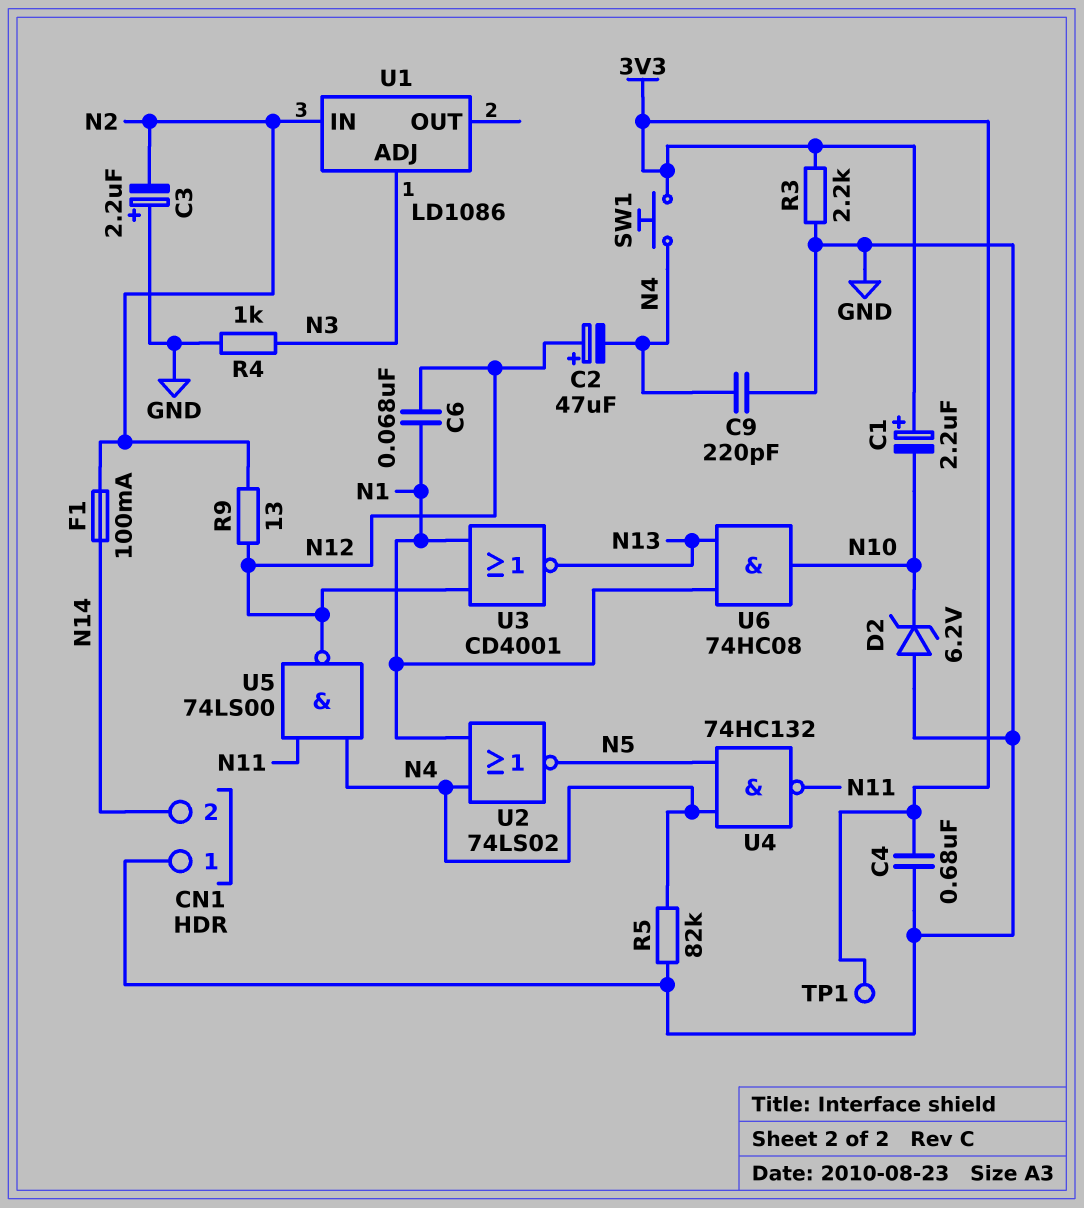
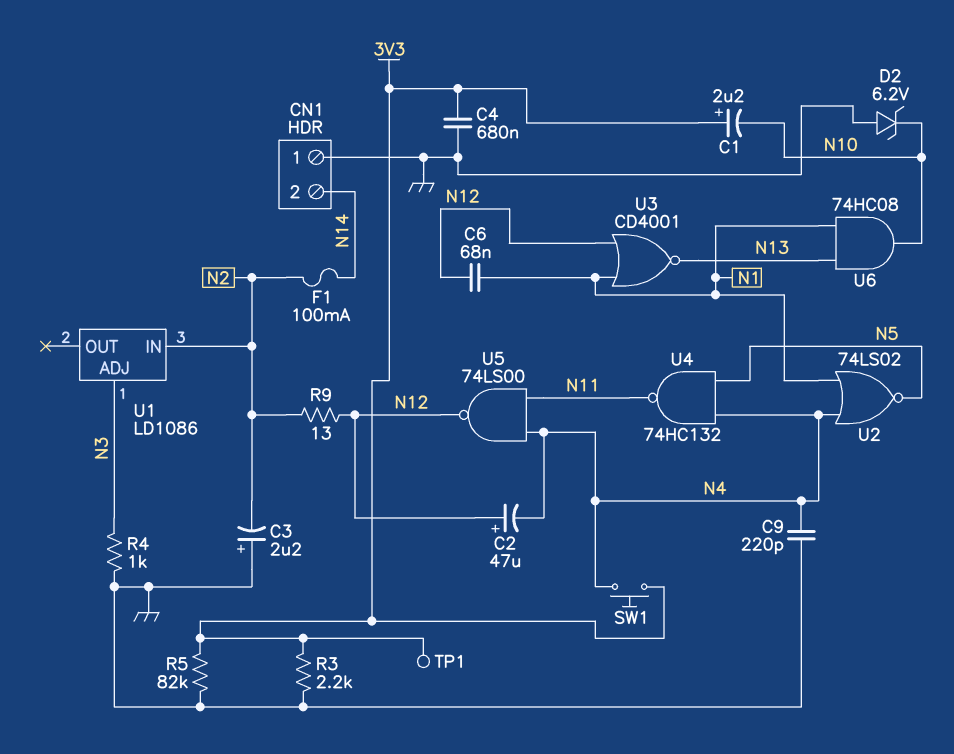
R5: 82k (GND, N4) -> 82k (3V3, GND)

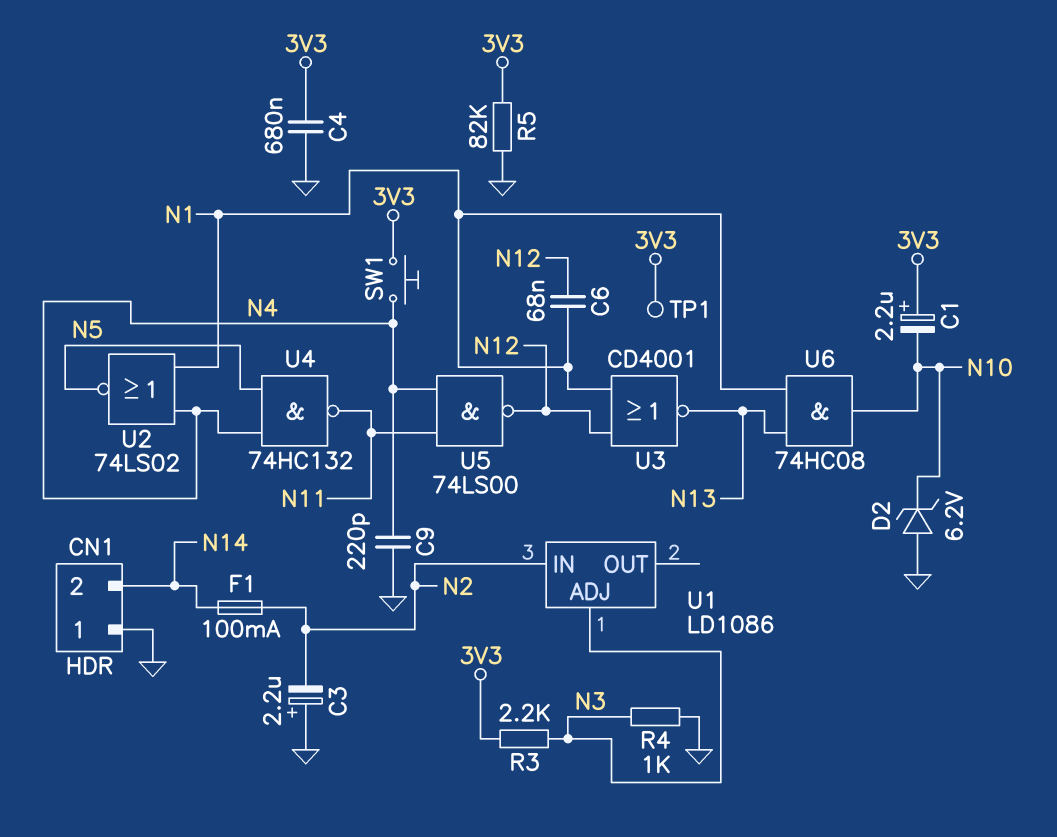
C2: 47uF (plus N12, minus N4) -> none
R3: 2.2k (3V3, GND) -> 2.2k (3V3, N3)
R9: 13 (N2, N12) -> none

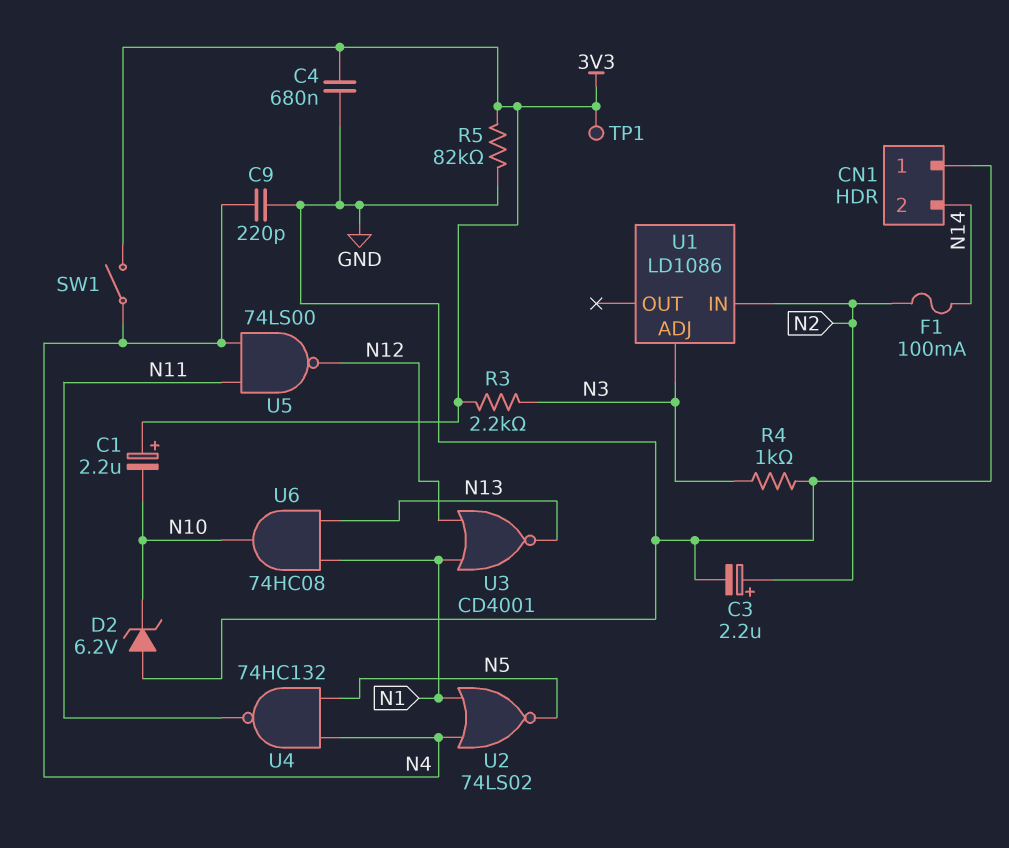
C3: 2.2uF (plus GND, minus N2) -> 2.2uF (plus N2, minus GND)
C6: 68nF (N1, N12) -> none
SW1: button (3V3, N4) -> switch (3V3, N4)

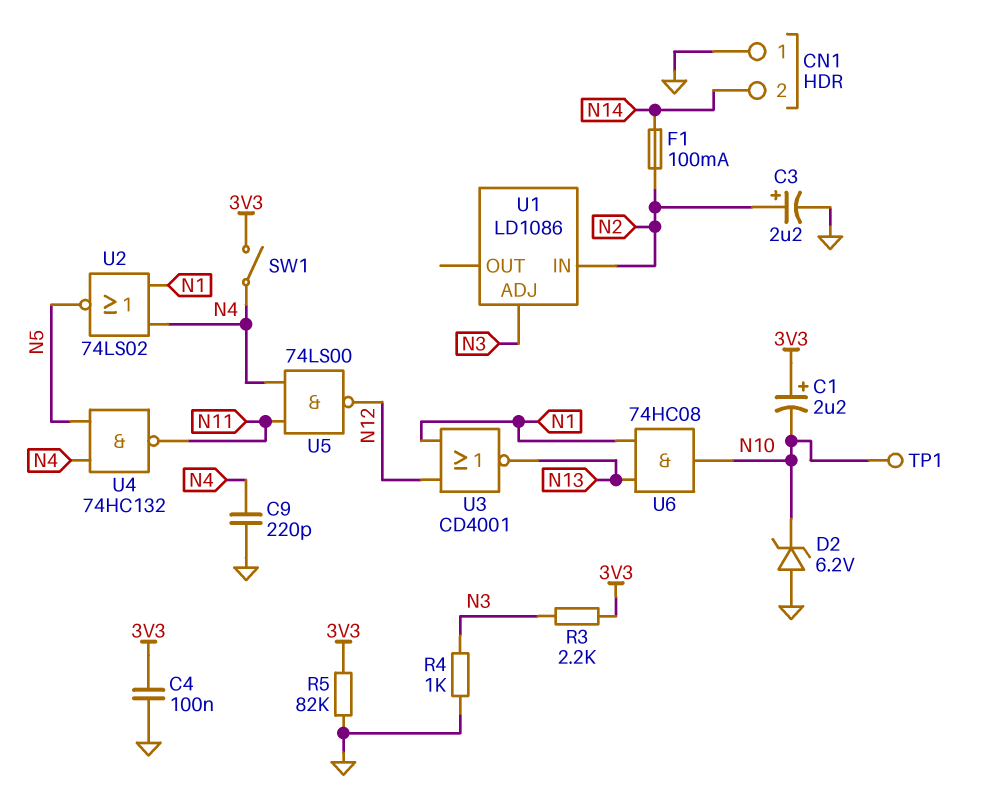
C4: 680nF (3V3, GND) -> 100nF (3V3, GND)
TP1: test point (3V3) -> test point (N10)

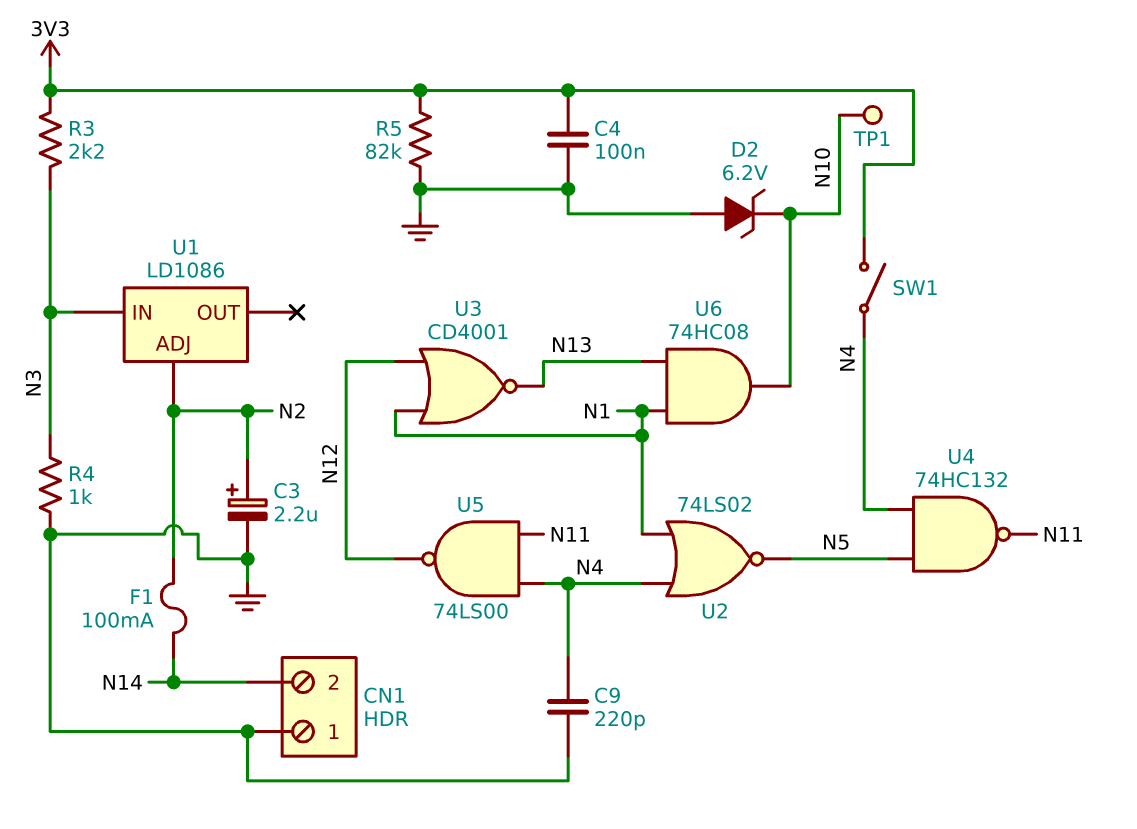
C1: 2.2uF (plus 3V3, minus N10) -> none
U1 pin ADJ: N3 -> N2
U1 pin IN: N2 -> N3

